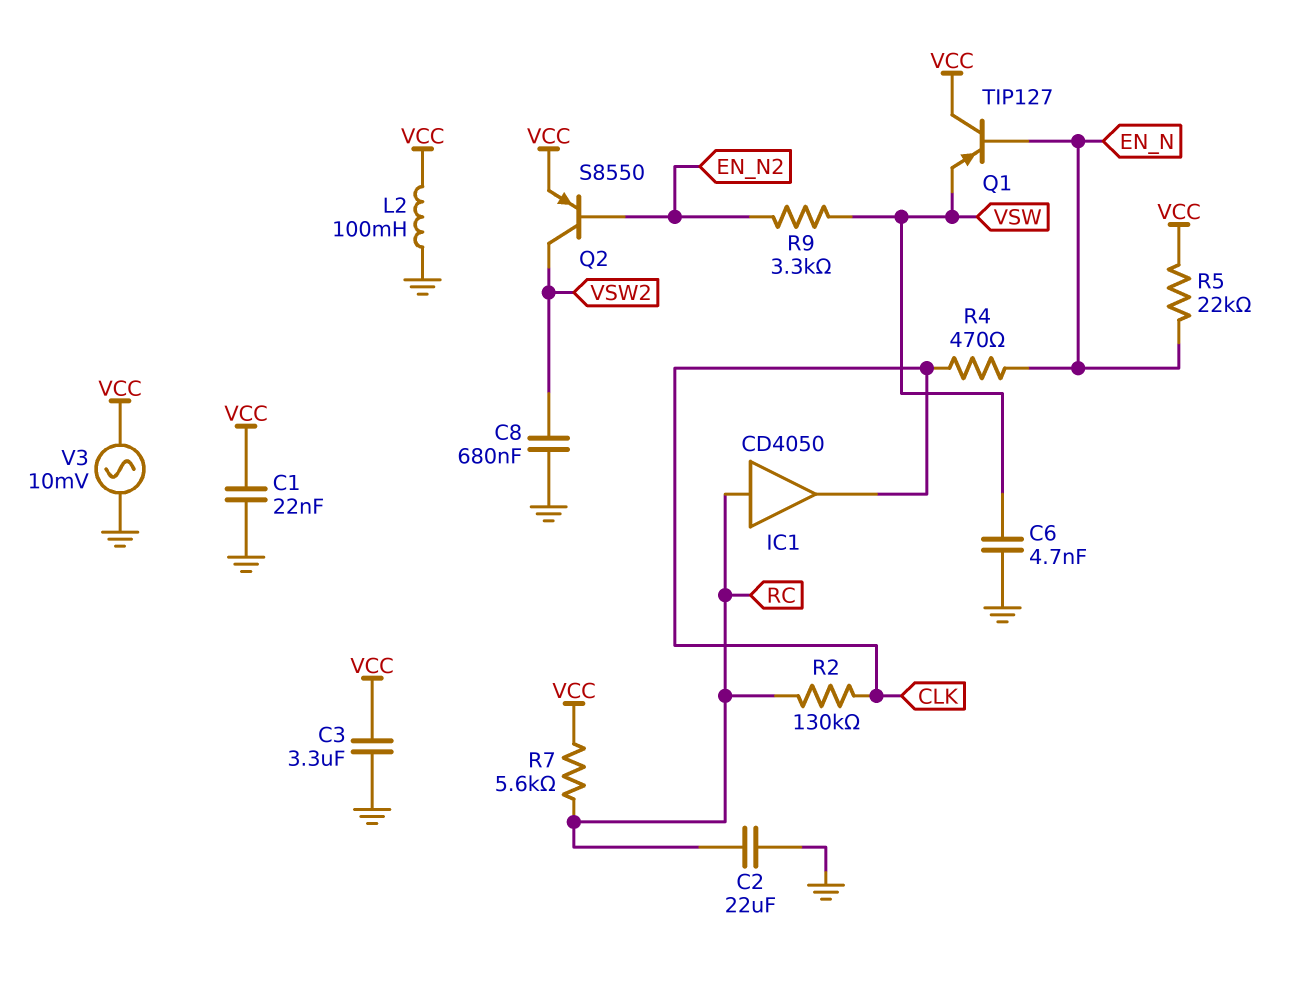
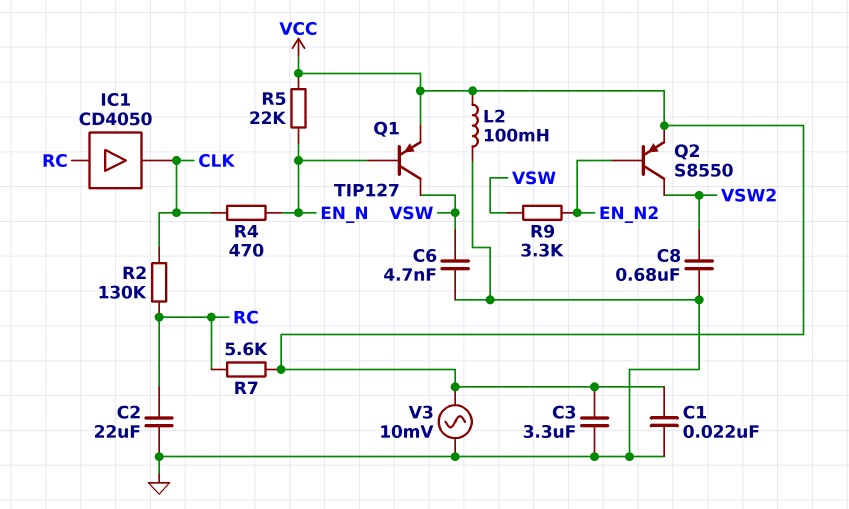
Q1: PNP TIP127 (B EN_N, C VCC, E VSW) -> PNP TIP127 (B EN_N, C VSW, E VCC)

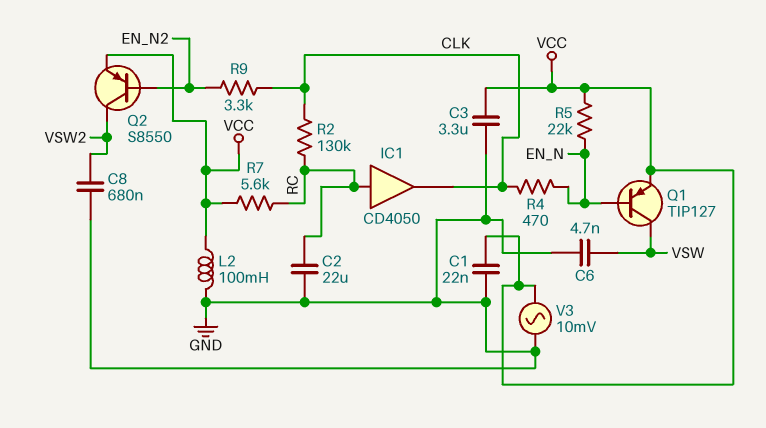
R9: 3.3k (EN_N2, VSW) -> 3.3k (CLK, EN_N2)

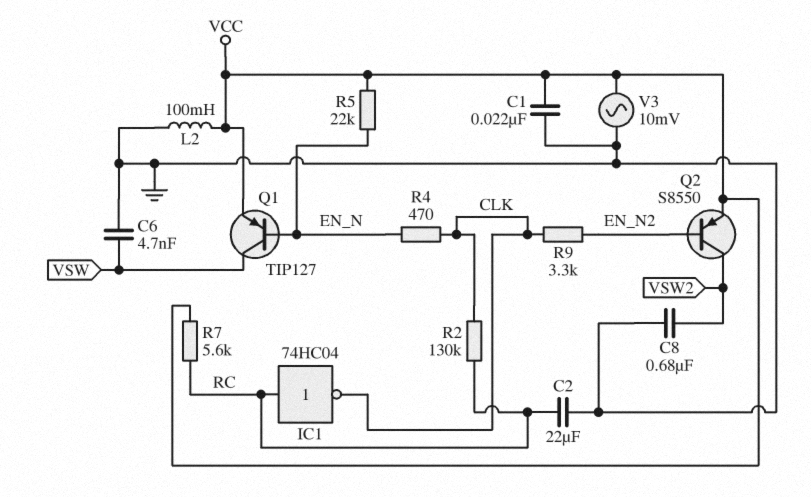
C3: 3.3uF (GND, VCC) -> none
IC1: buffer CD4050 (in RC, out CLK) -> NOT 74HC04 (in RC, out CLK)

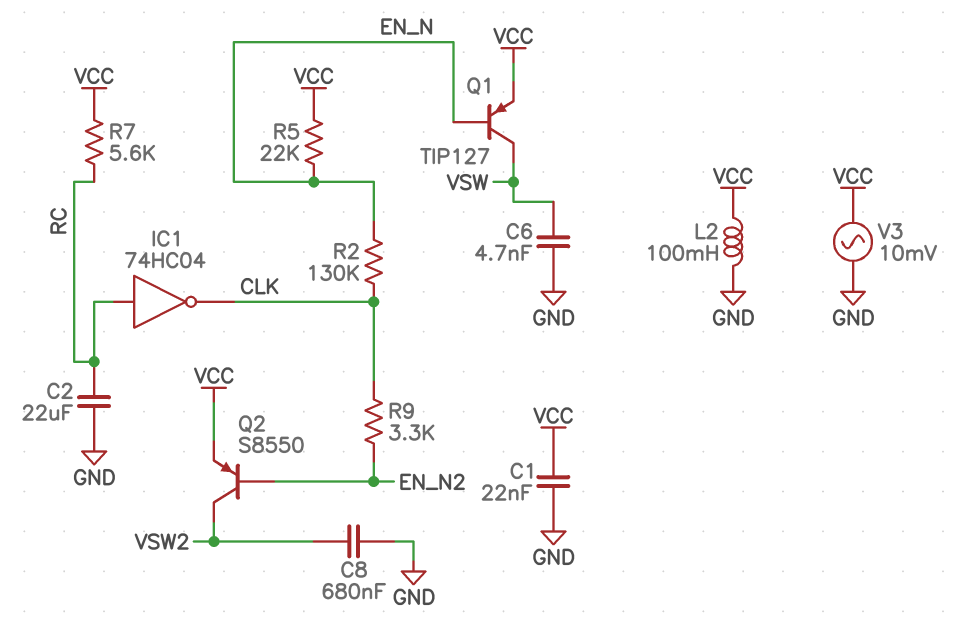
R2: 130k (CLK, RC) -> 130k (CLK, EN_N)
R4: 470 (CLK, EN_N) -> none

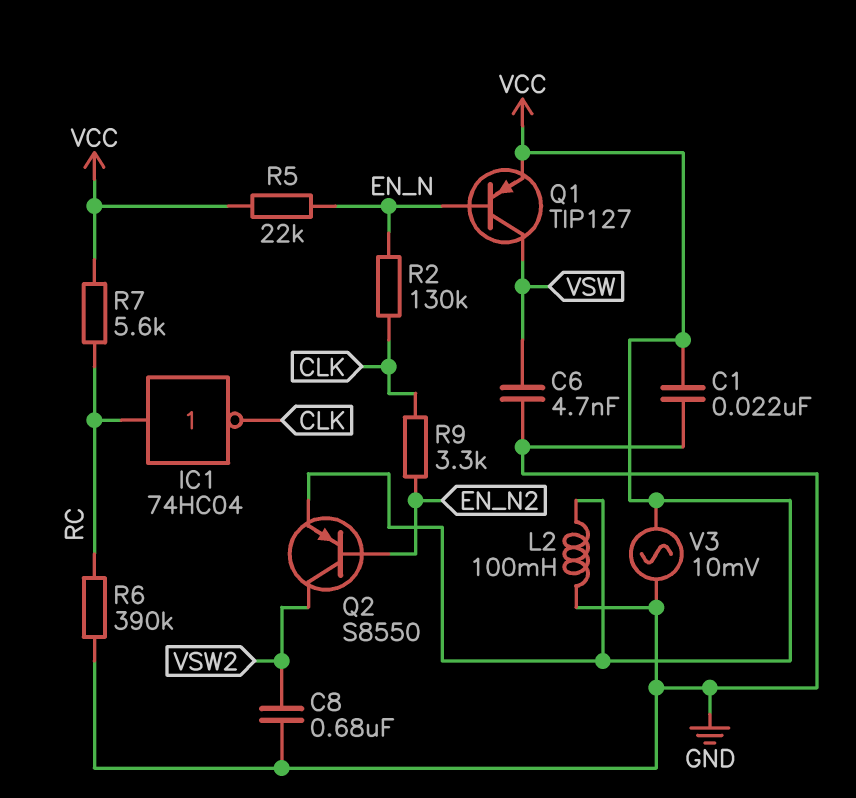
C2: 22uF (GND, RC) -> none
R6: none -> 390k (GND, RC)

